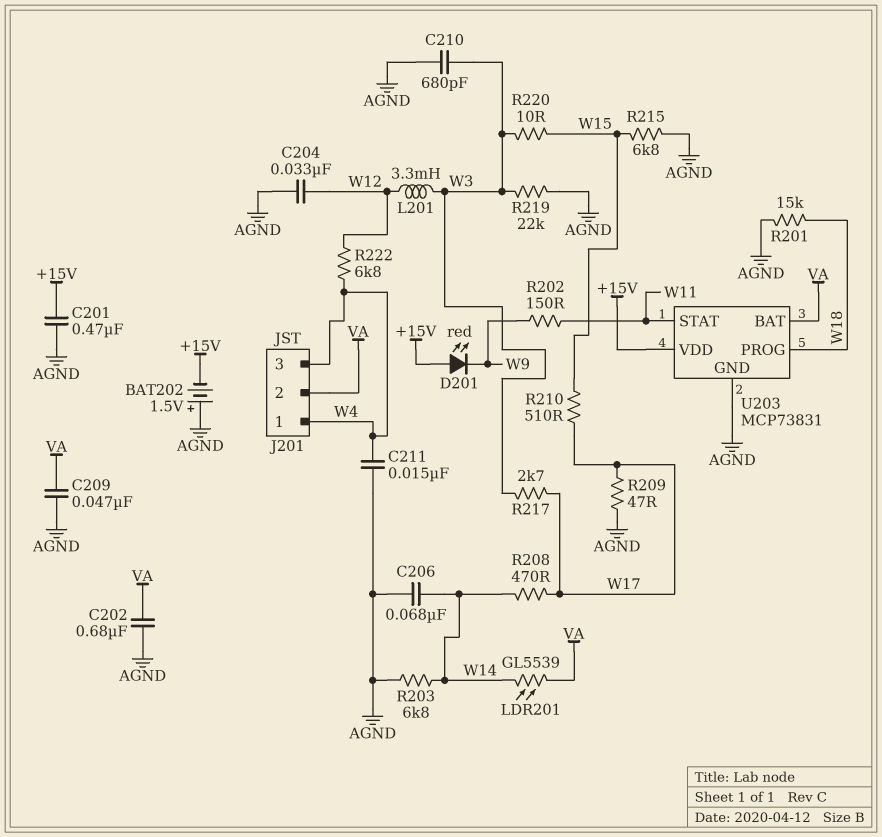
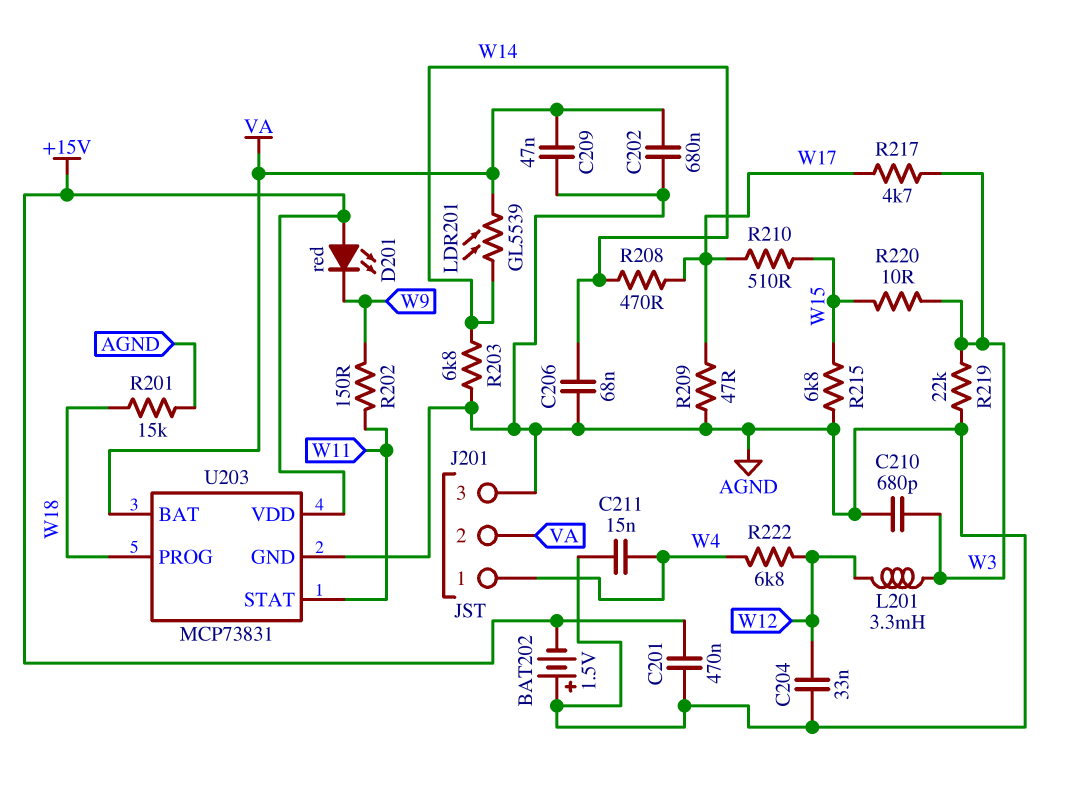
J201 pin 3: W4 -> AGND
R217: 2.7k (W3, W17) -> 4.7k (W3, W17)

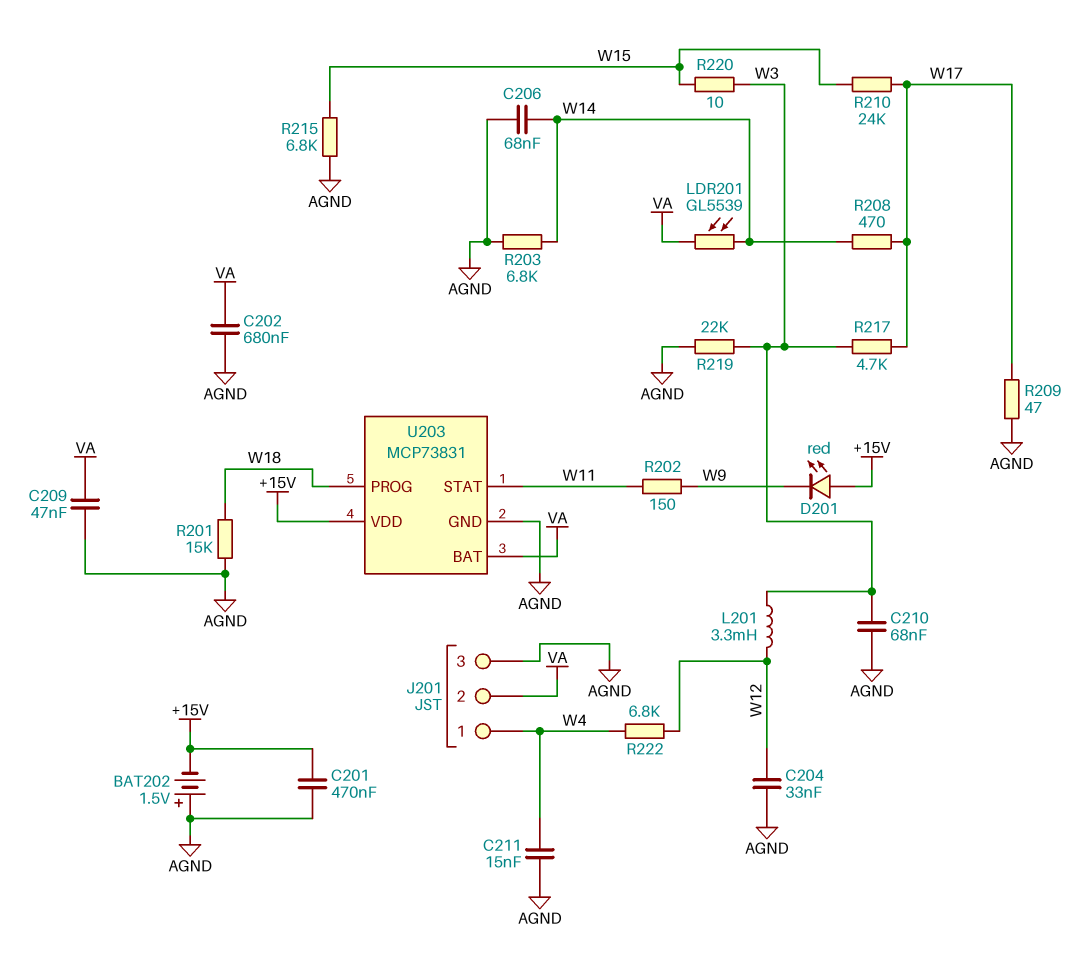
C210: 680pF (AGND, W3) -> 68nF (AGND, W3)
R210: 510 (W15, W17) -> 24k (W15, W17)

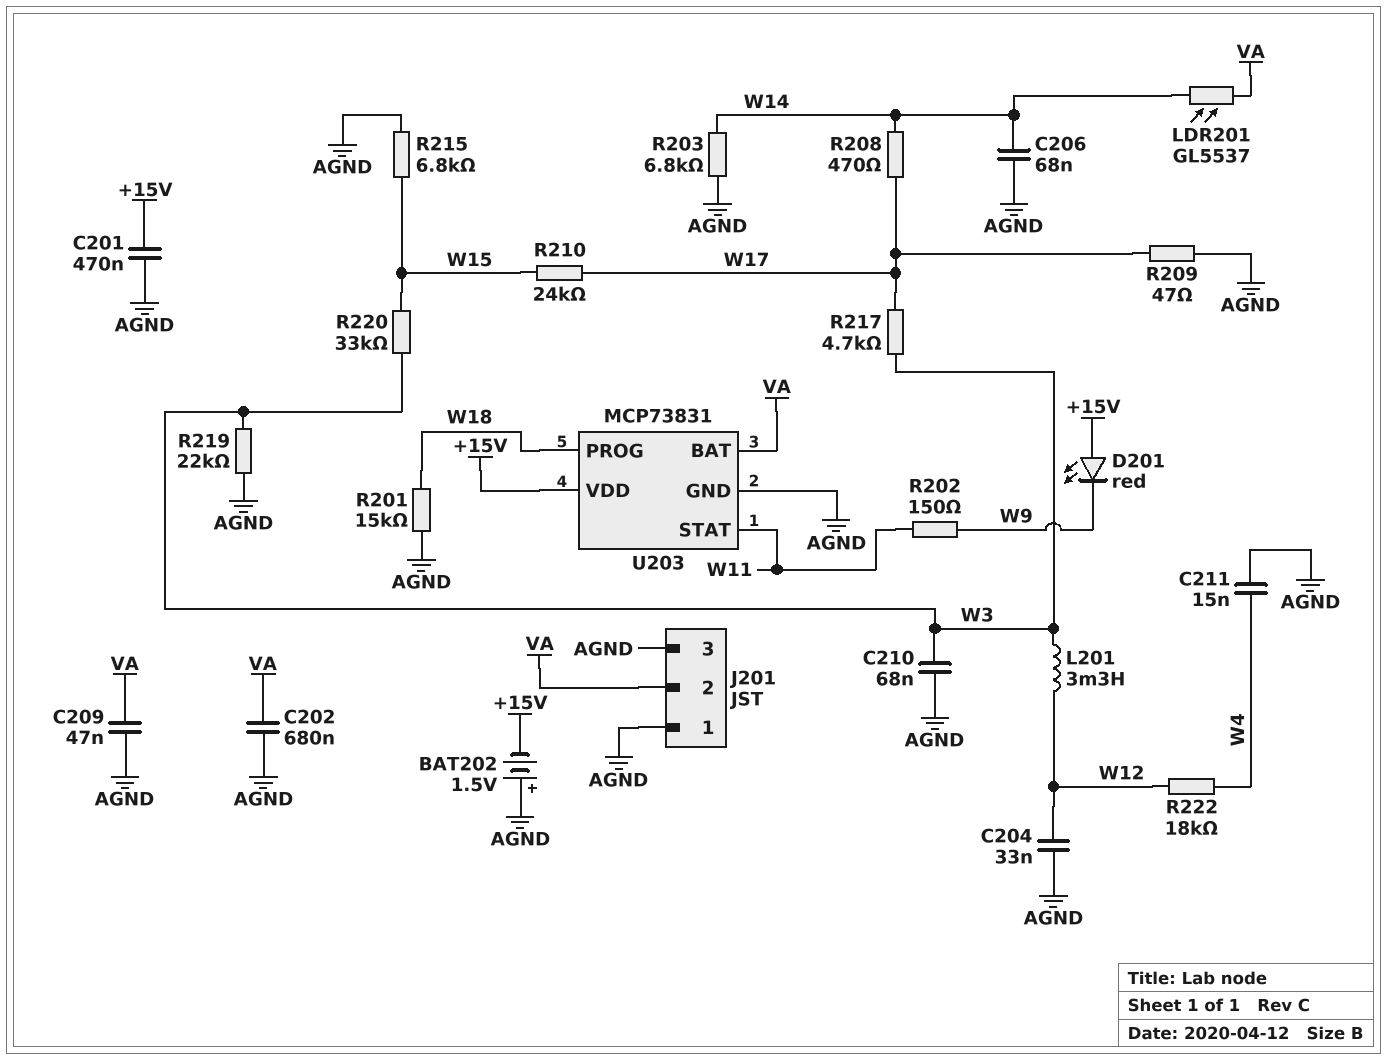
J201 pin 1: W4 -> AGND
LDR201: GL5539 (VA, W14) -> GL5537 (VA, W14)
R220: 10 (W3, W15) -> 33k (W3, W15)
R222: 6.8k (W4, W12) -> 18k (W4, W12)

